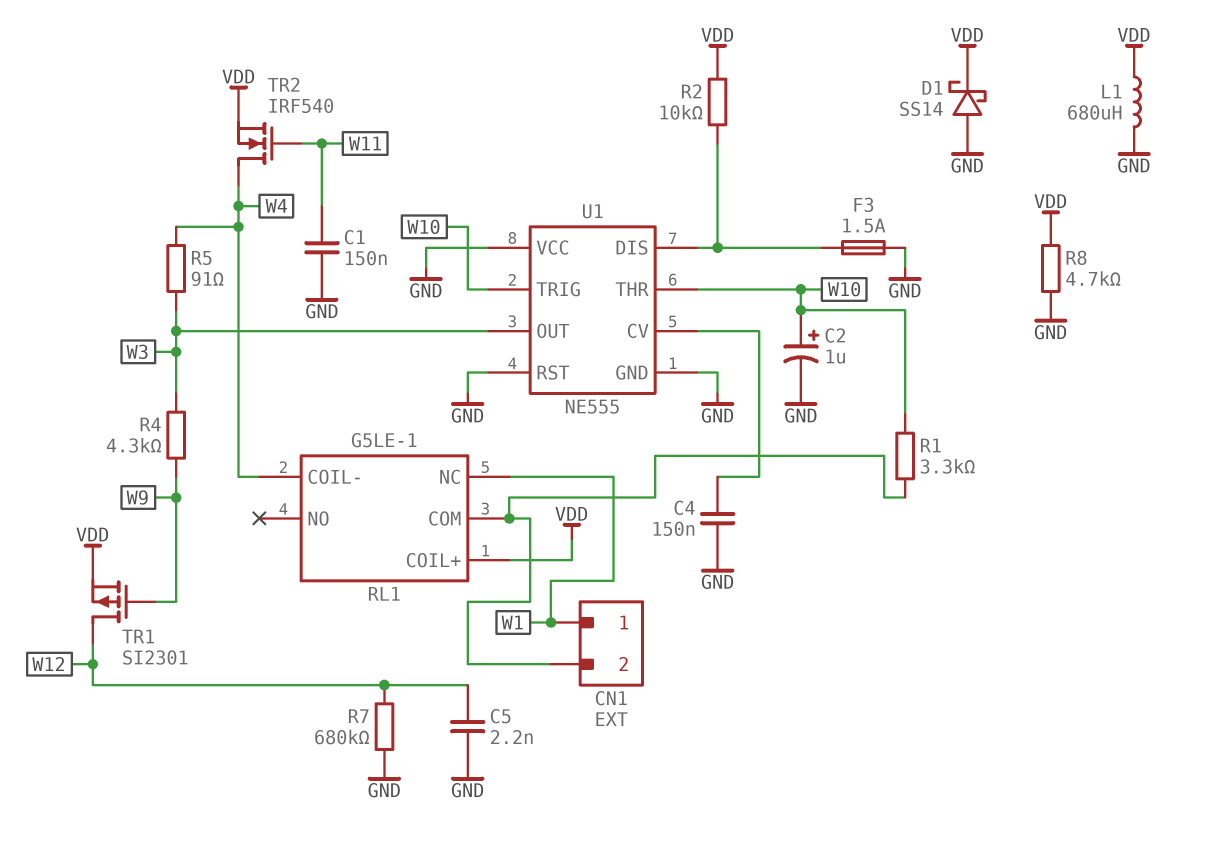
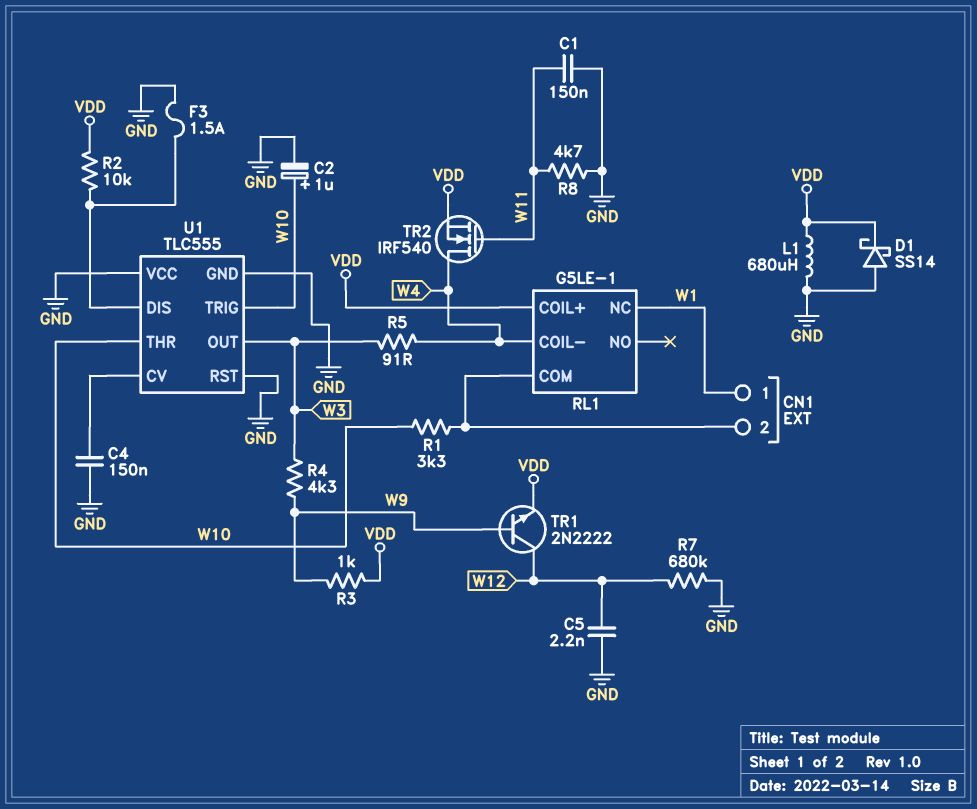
R3: none -> 1k (VDD, W9)
R8: 4.7k (GND, VDD) -> 4.7k (GND, W11)
TR1: PMOS SI2301 (G W9, D W12, S VDD) -> NPN 2N2222 (B W9, C W12, E VDD)
U1: NE555 -> TLC555

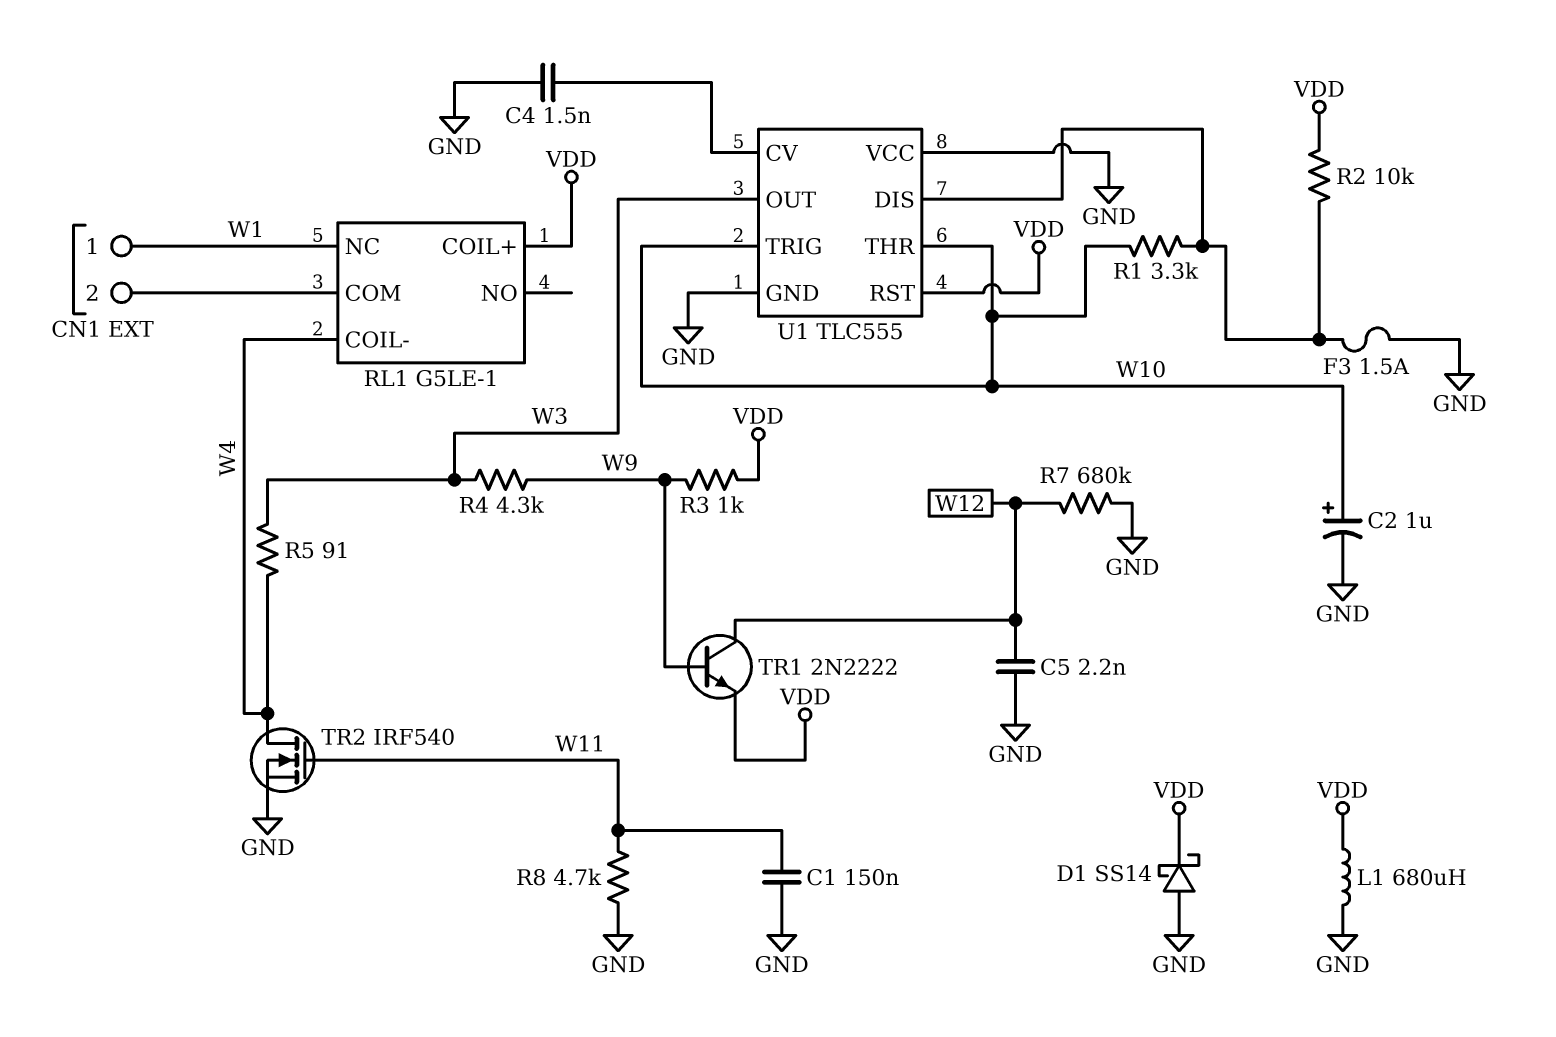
C4: 150nF (GND, U1/CV) -> 1.5nF (GND, U1/CV)
R1: 3.3k (CN1/2, W10) -> 3.3k (U1/DIS, W10)
TR2: NMOS IRF540 (G W11, D W4, S VDD) -> NMOS IRF540 (G W11, D W4, S GND)
U1 pin RST: GND -> VDD

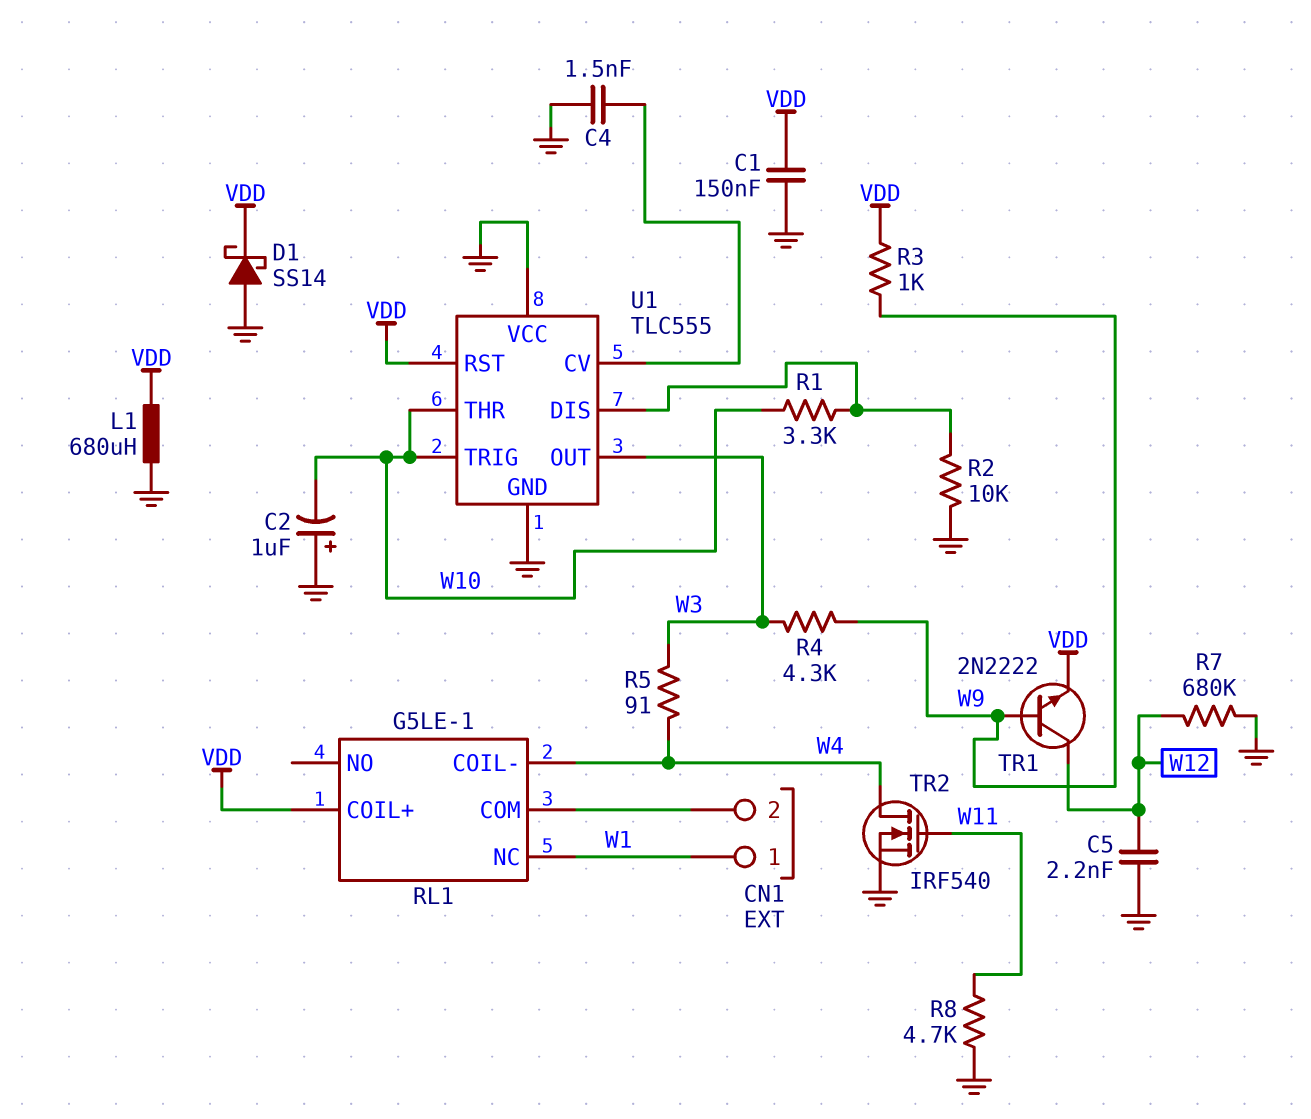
C1: 150nF (GND, W11) -> 150nF (GND, VDD)
C2: 1uF (plus W10, minus GND) -> 1uF (plus GND, minus W10)
F3: 1.5A (GND, U1/DIS) -> none
R2: 10k (U1/DIS, VDD) -> 10k (GND, U1/DIS)

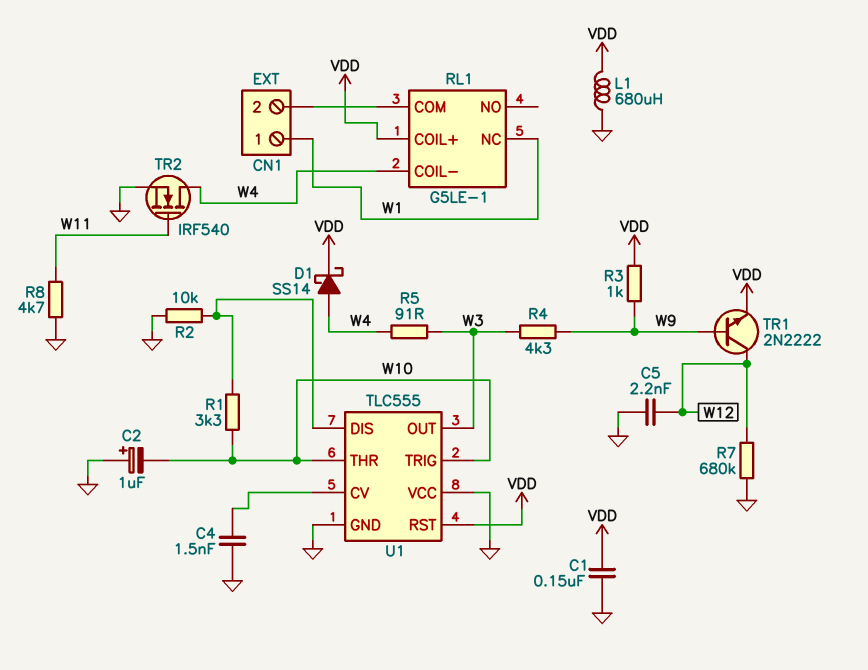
D1: schottky SS14 (A GND, K VDD) -> schottky SS14 (A W4, K VDD)

